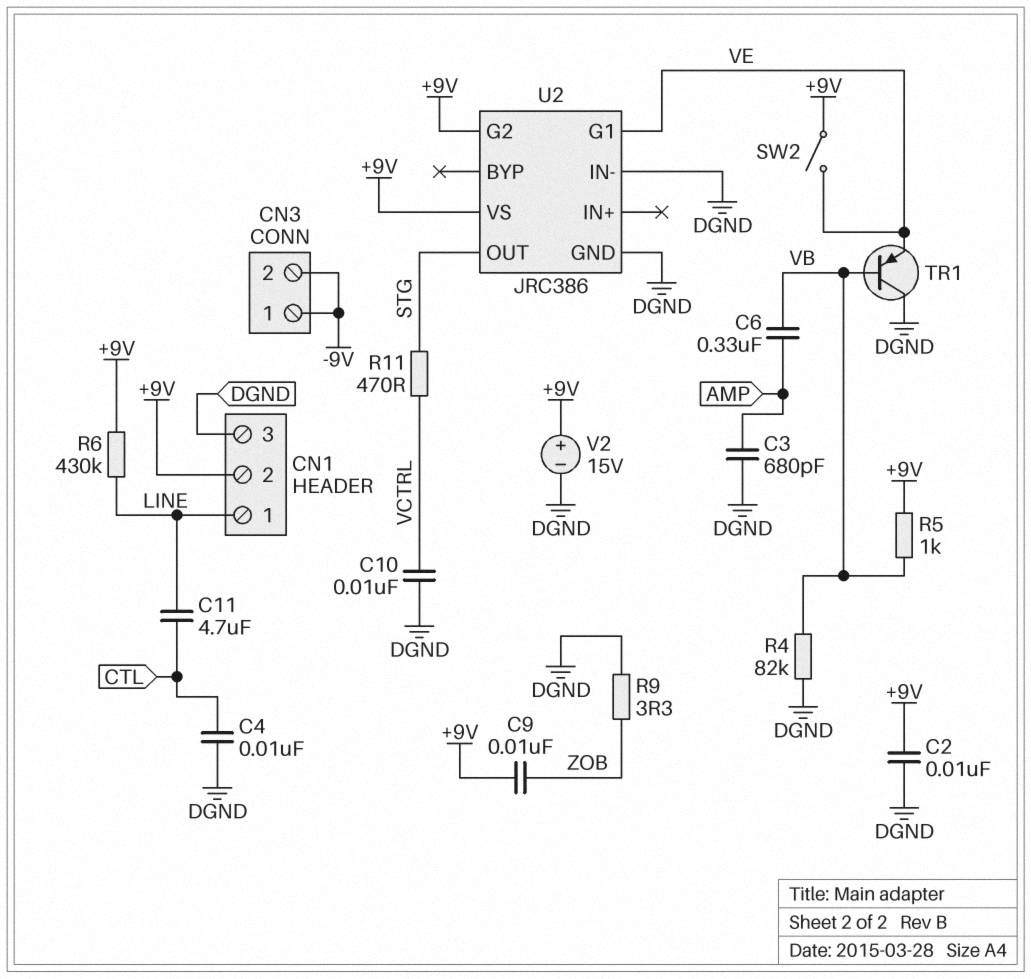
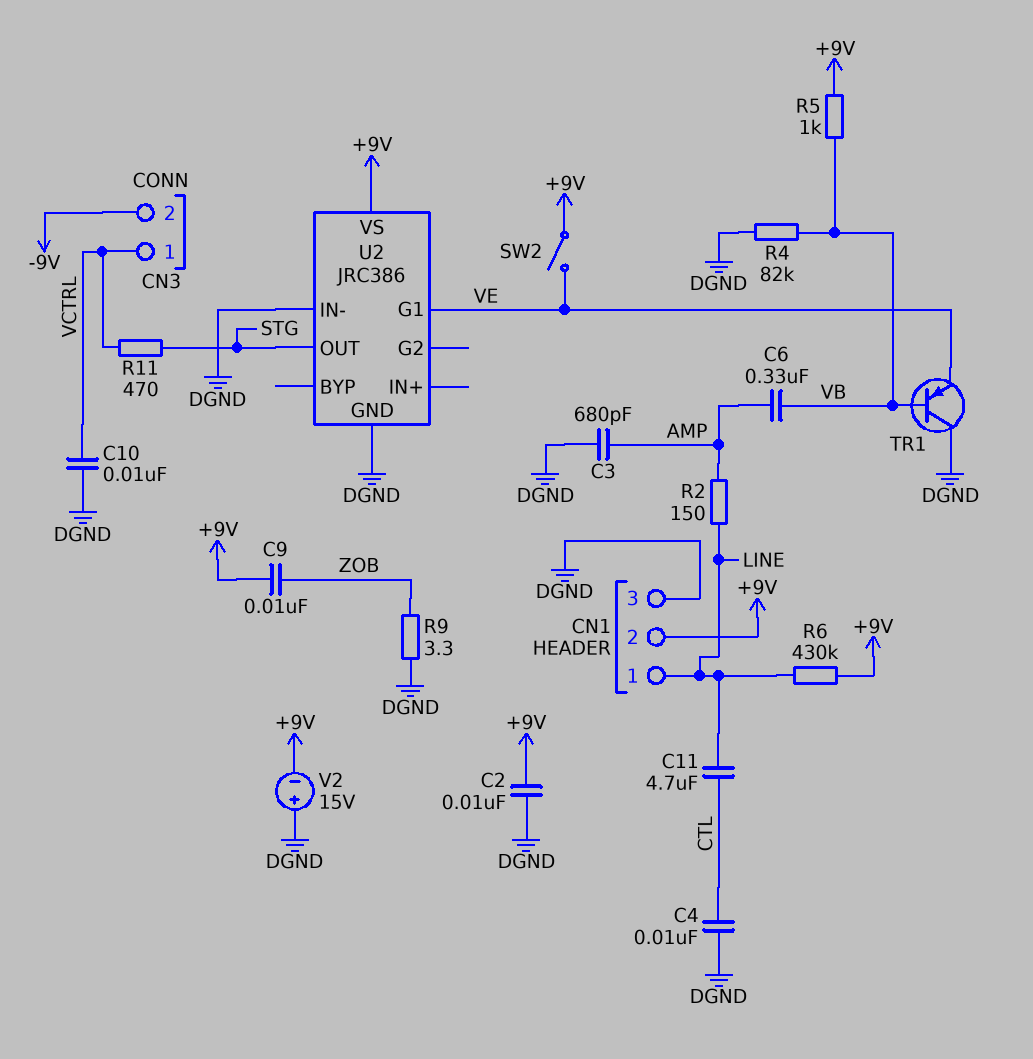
CN3 pin 1: -9V -> VCTRL
R2: none -> 150 (AMP, LINE)
U2 pin G2: +9V -> none
V2: 15V (plus +9V, minus DGND) -> 15V (plus DGND, minus +9V)

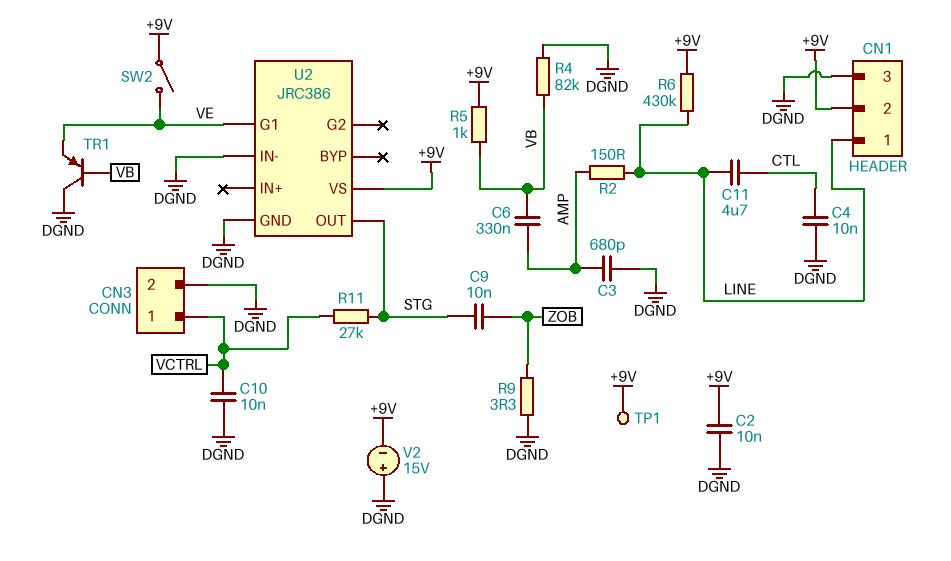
C9: 10nF (+9V, ZOB) -> 10nF (STG, ZOB)
CN3 pin 2: -9V -> DGND
R11: 470 (STG, VCTRL) -> 27k (STG, VCTRL)
TP1: none -> test point (+9V)

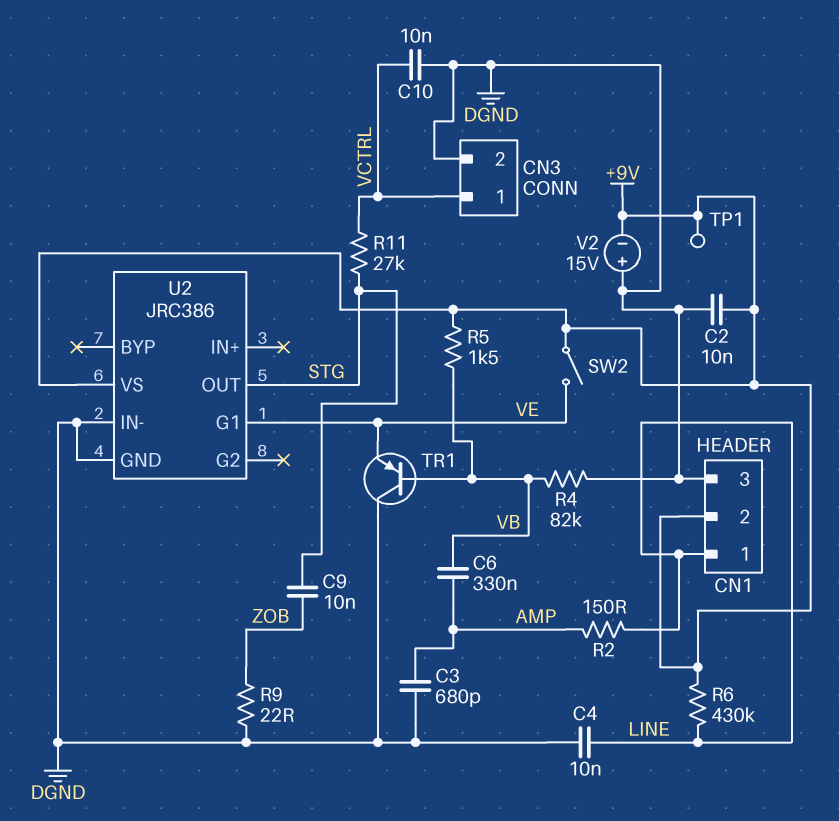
C4: 10nF (CTL, DGND) -> 10nF (DGND, LINE)
C11: 4.7uF (CTL, LINE) -> none
R5: 1k (+9V, VB) -> 1.5k (+9V, VB)
R9: 3.3 (DGND, ZOB) -> 22 (DGND, ZOB)

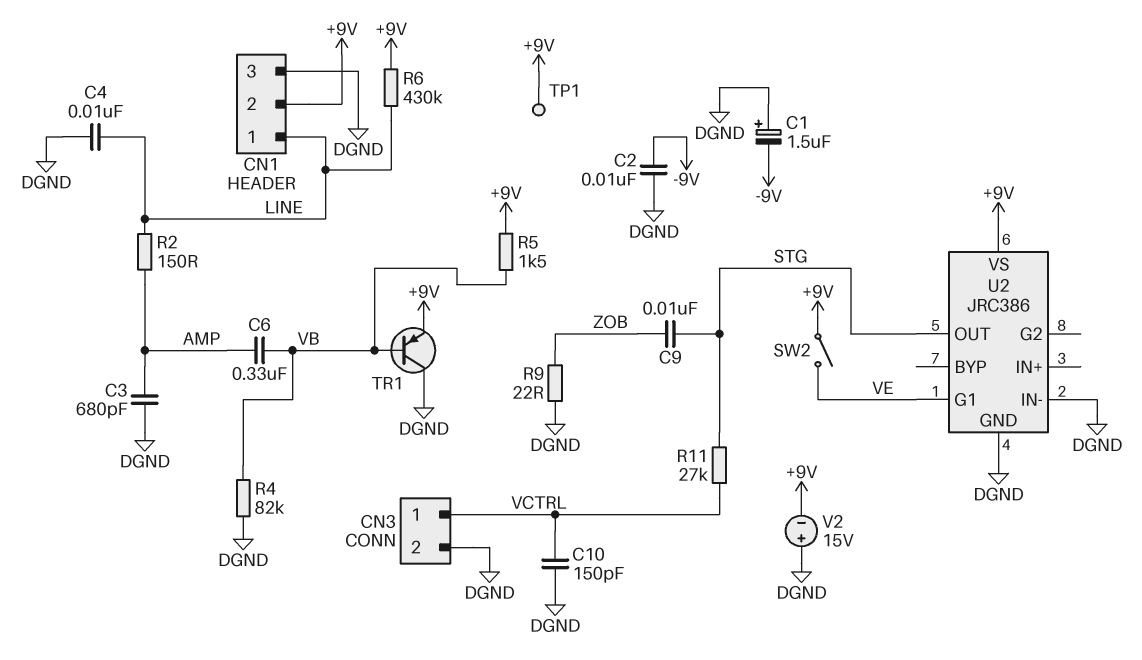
C1: none -> 1.5uF (plus DGND, minus -9V)
C2: 10nF (+9V, DGND) -> 10nF (-9V, DGND)
C10: 10nF (DGND, VCTRL) -> 150pF (DGND, VCTRL)
TR1: PNP (B VB, C DGND, E VE) -> PNP (B VB, C DGND, E +9V)

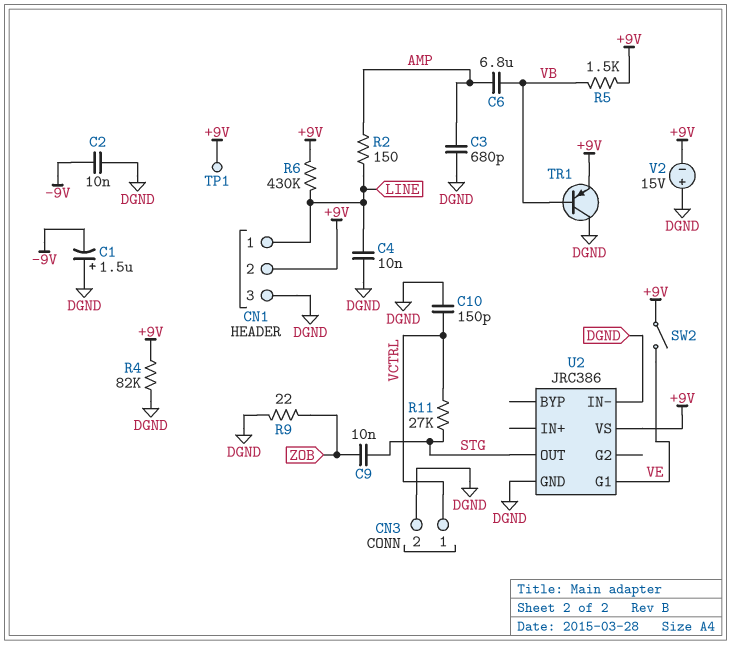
C6: 330nF (AMP, VB) -> 6.8uF (AMP, VB)
R4: 82k (DGND, VB) -> 82k (+9V, DGND)

